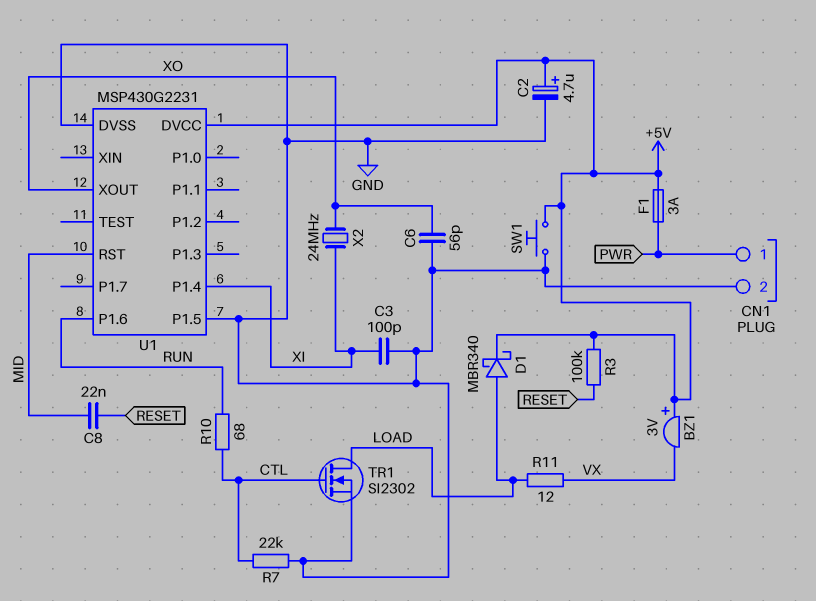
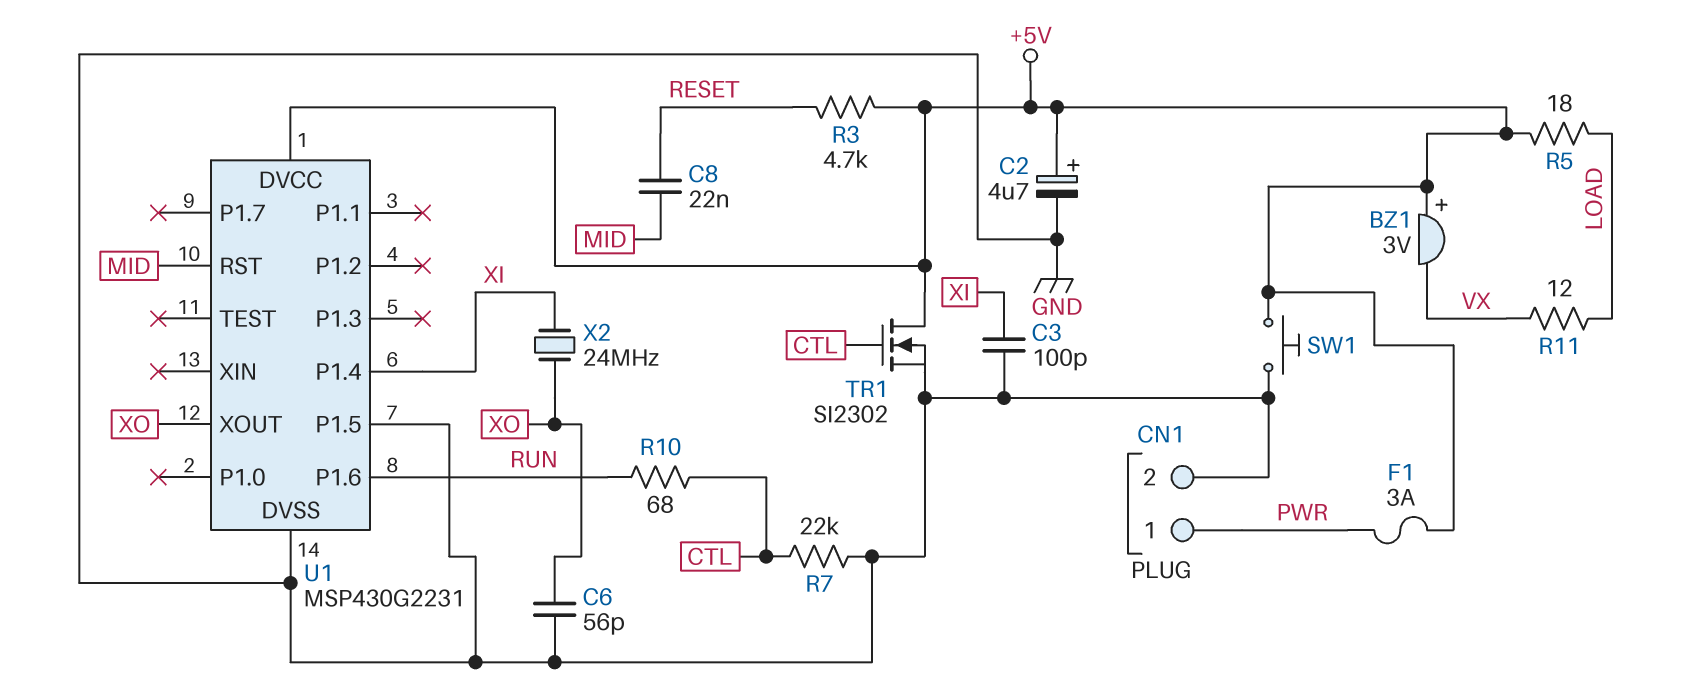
D1: schottky MBR340 (A LOAD, K +5V) -> none
R3: 100k (+5V, RESET) -> 4.7k (+5V, RESET)
R5: none -> 18 (+5V, LOAD)
TR1: NMOS SI2302 (G CTL, D LOAD, S GND) -> NMOS SI2302 (G CTL, D +5V, S GND)

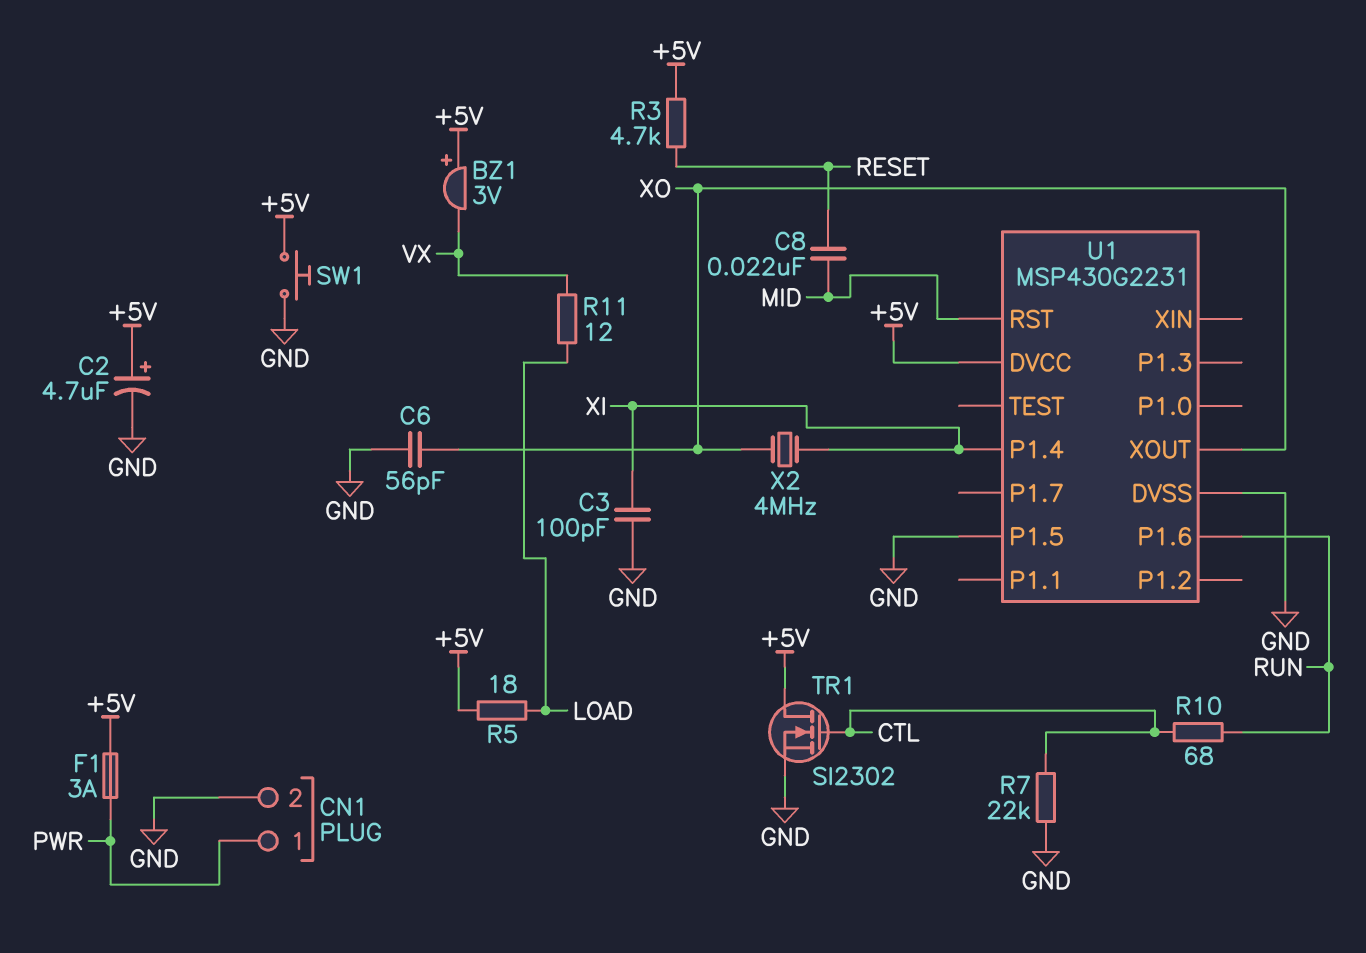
X2: 24MHz (XI, XO) -> 4MHz (XI, XO)

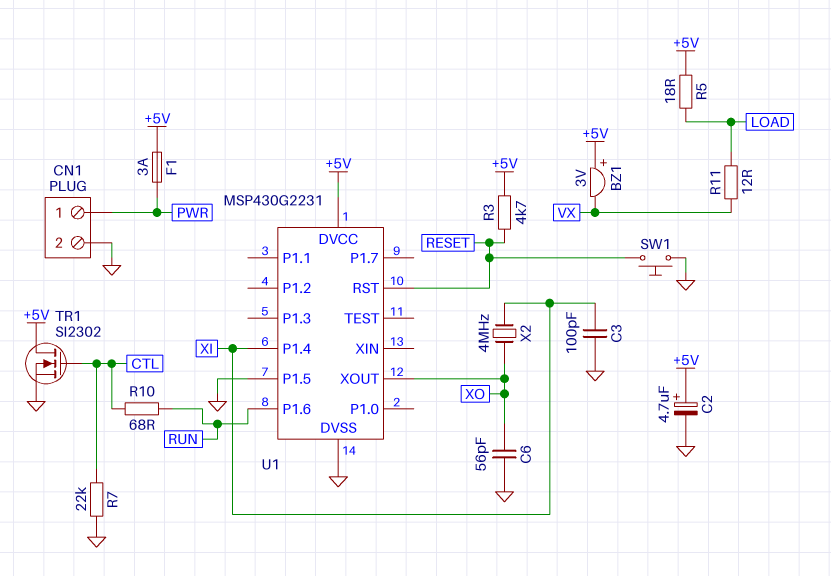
C8: 22nF (MID, RESET) -> none
SW1: button (+5V, GND) -> button (GND, RESET)
U1 pin RST: MID -> RESET

